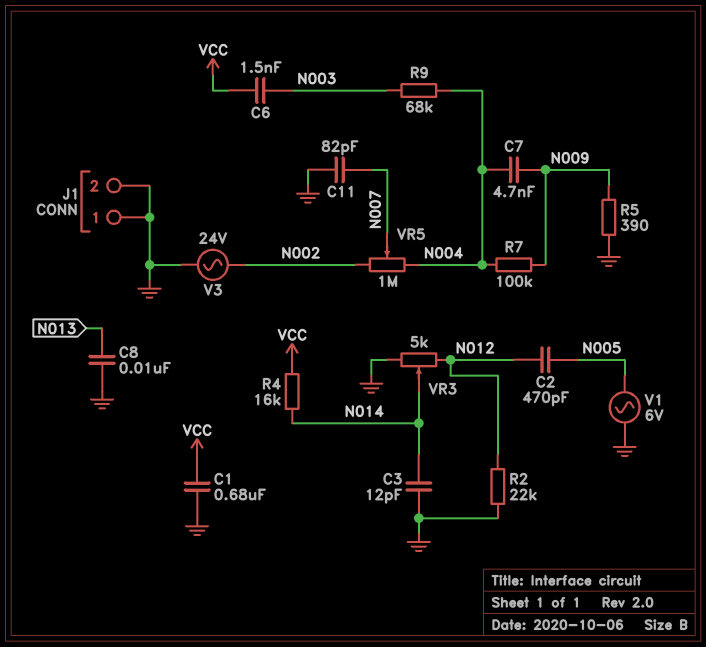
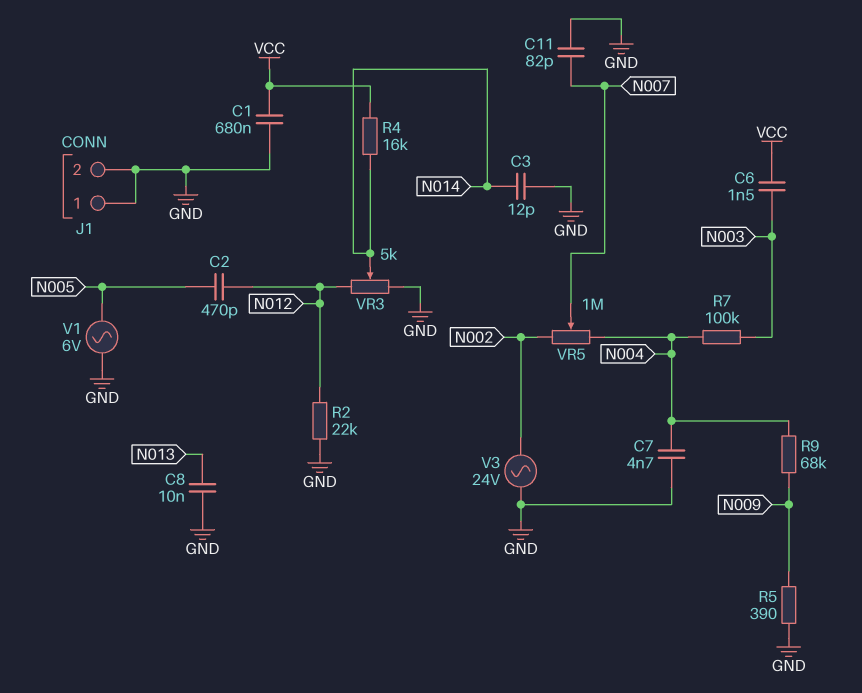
C7: 4.7nF (N004, N009) -> 4.7nF (GND, N004)
R7: 100k (N004, N009) -> 100k (N003, N004)
R9: 68k (N003, N004) -> 68k (N004, N009)

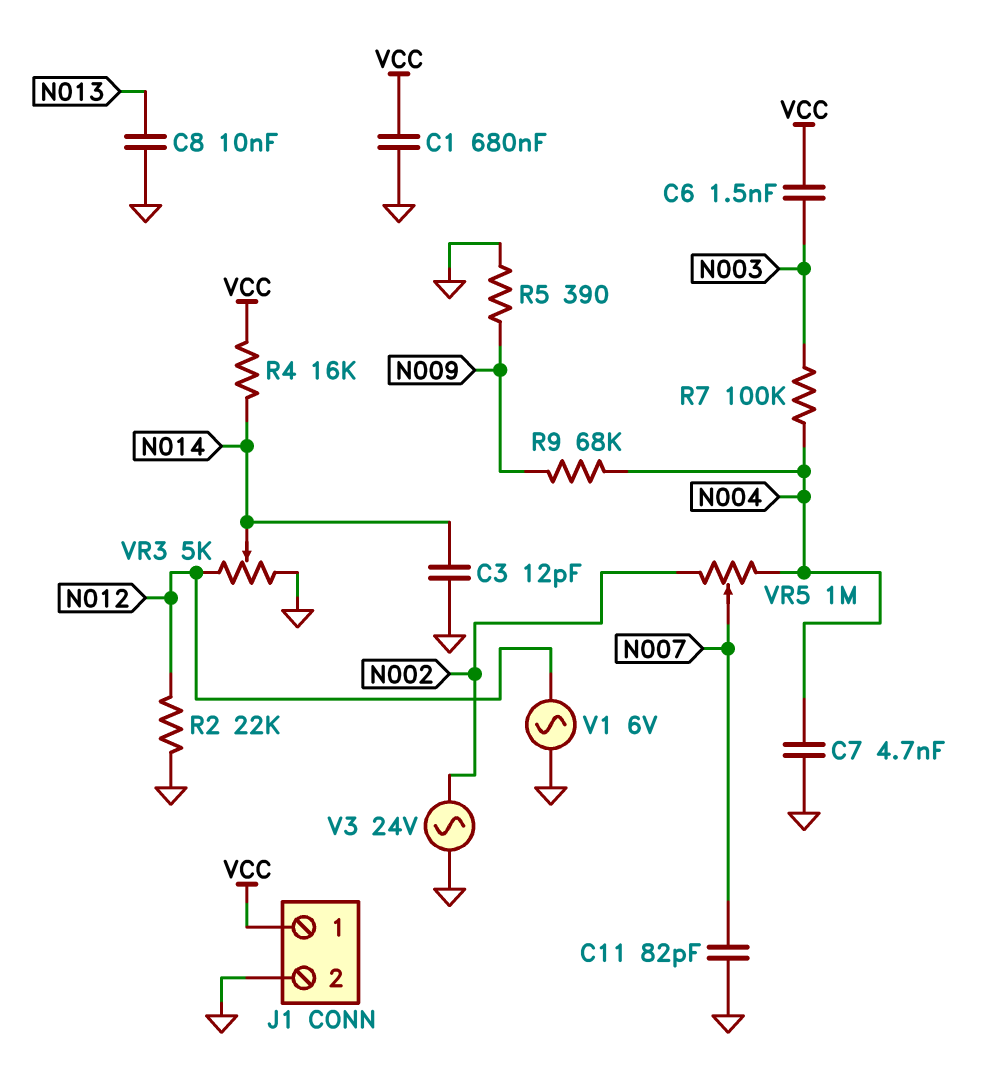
C2: 470pF (N005, N012) -> none
J1 pin 1: GND -> VCC
V1: AC 6V (GND, N005) -> AC 6V (GND, N012)

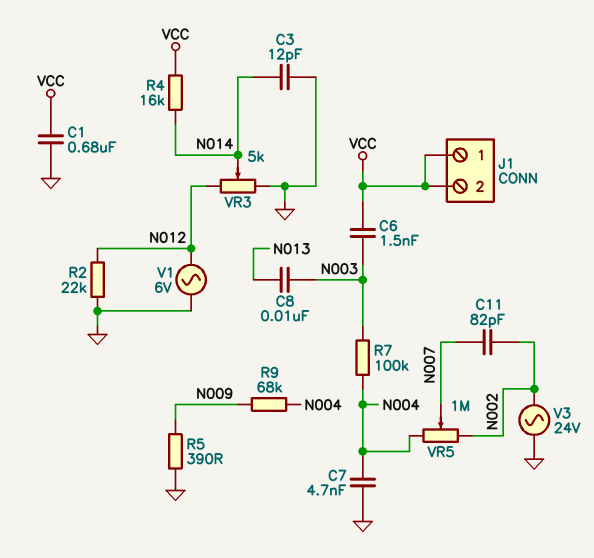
C8: 10nF (GND, N013) -> 10nF (N003, N013)
C11: 82pF (GND, N007) -> 82pF (N002, N007)
J1 pin 2: GND -> VCC

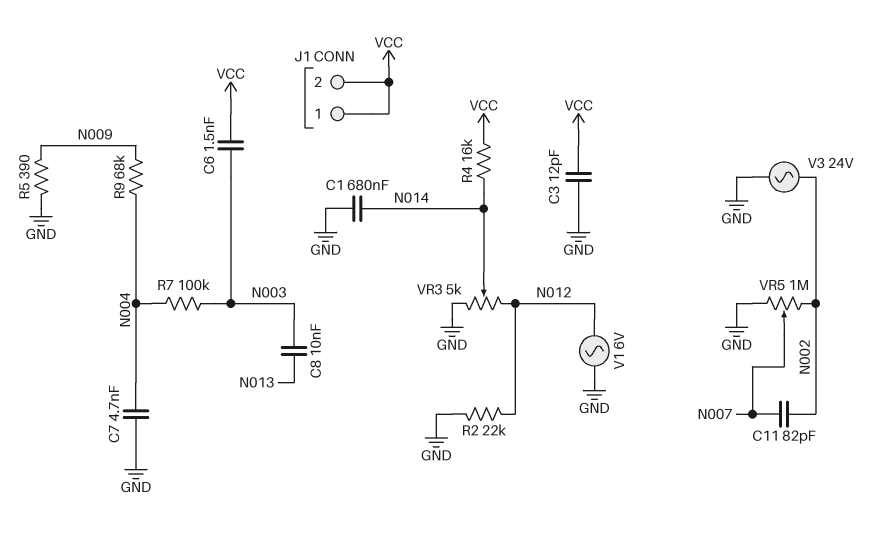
C1: 680nF (GND, VCC) -> 680nF (GND, N014)
C3: 12pF (GND, N014) -> 12pF (GND, VCC)
VR5: 1M (N002, N004, wiper N007) -> 1M (GND, N002, wiper N007)

